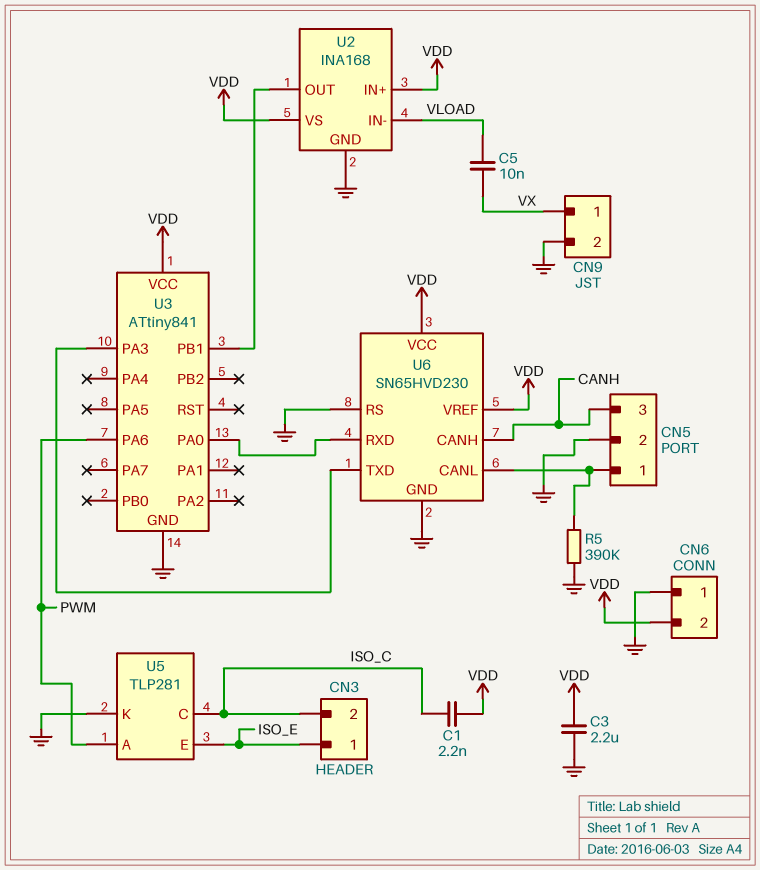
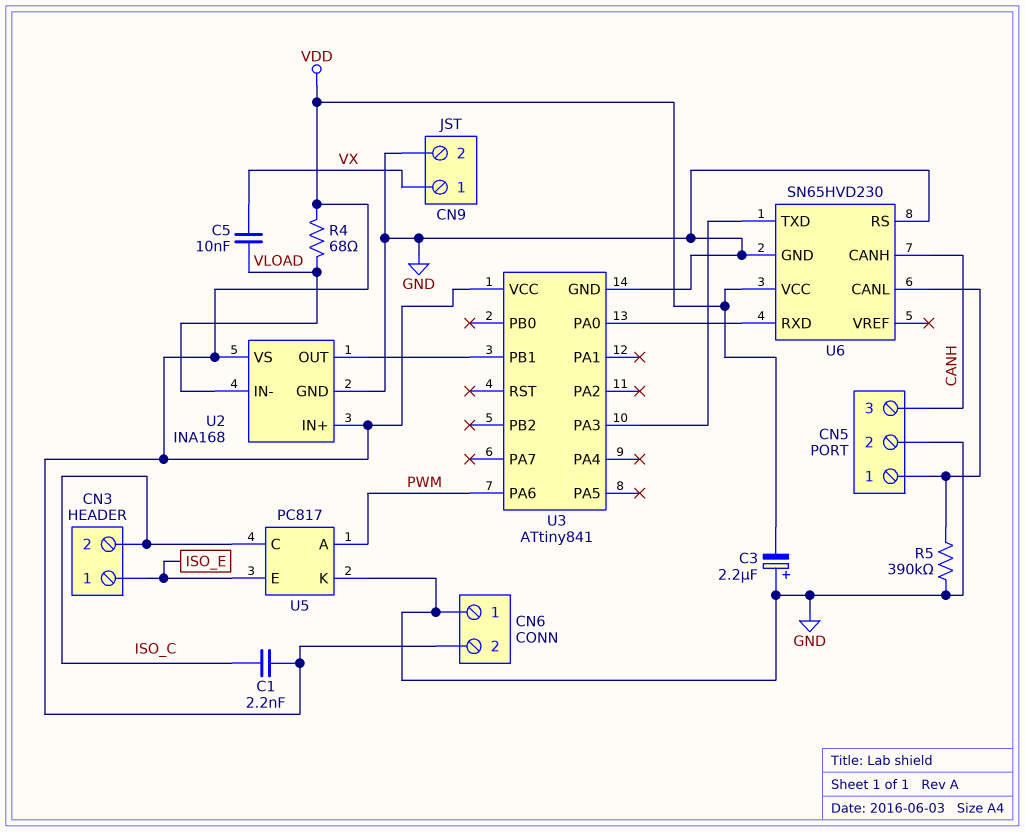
C3: 2.2uF (GND, VDD) -> 2.2uF (plus GND, minus VDD)
R4: none -> 68 (VDD, VLOAD)
U5: TLP281 -> PC817
U6 pin VREF: VDD -> none

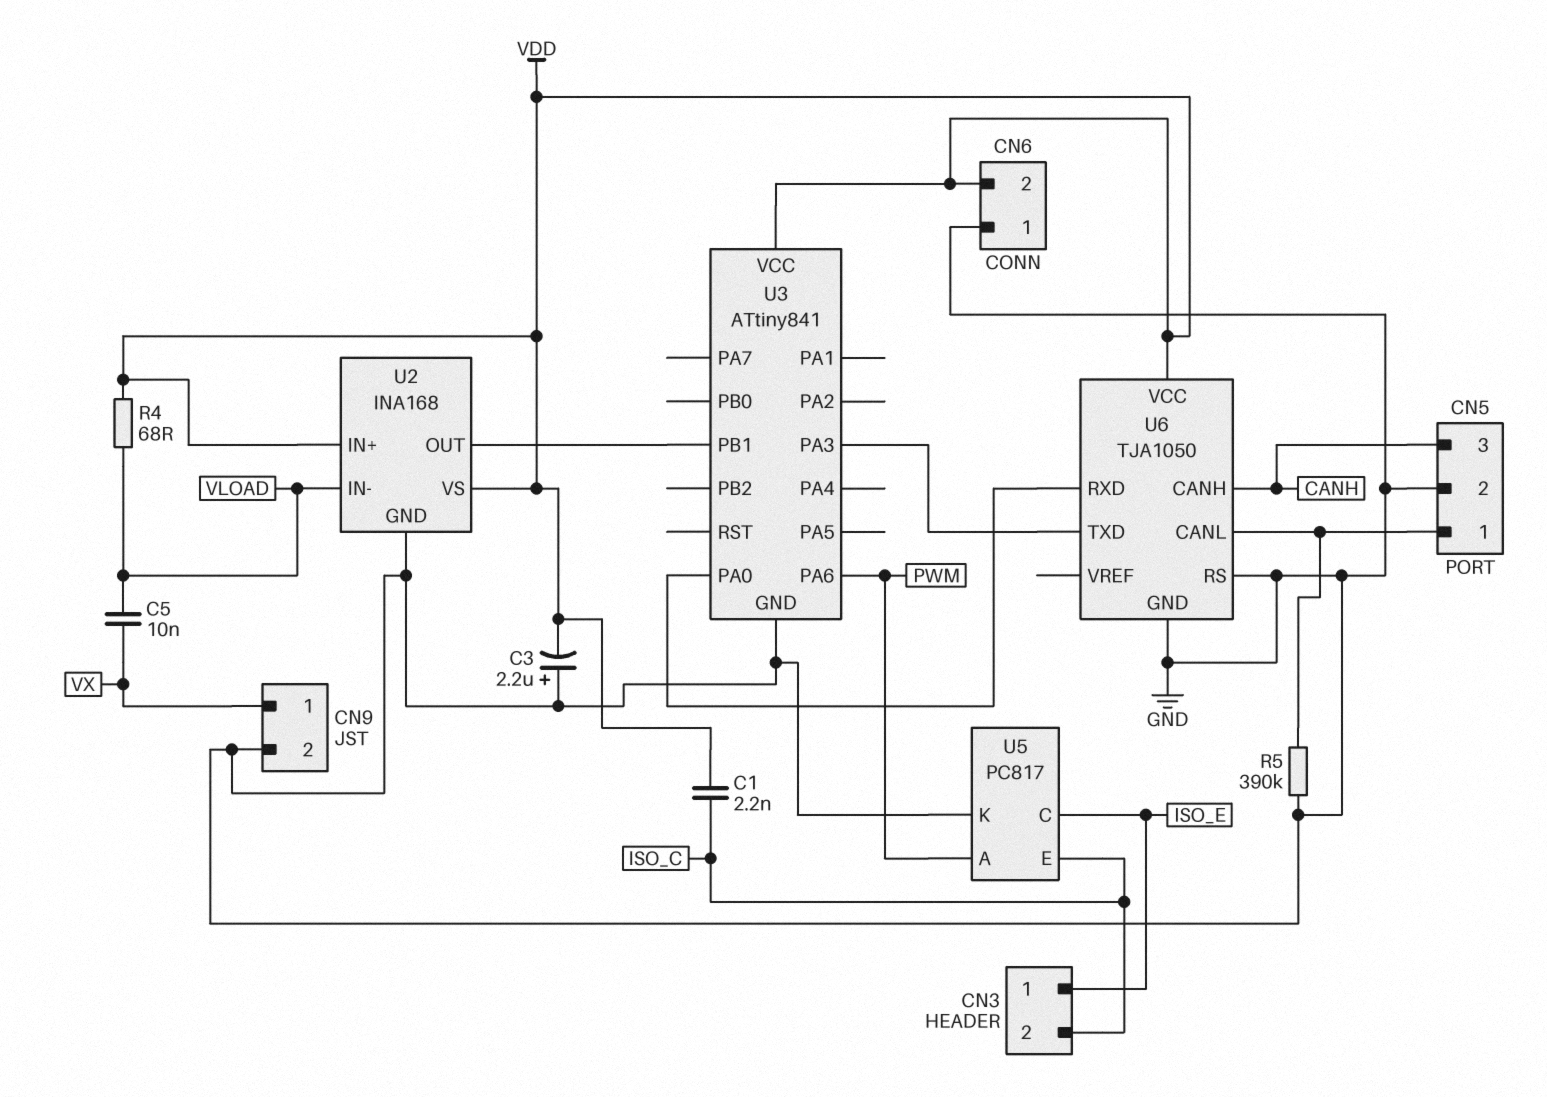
U5 pin C: ISO_C -> ISO_E
U5 pin E: ISO_E -> ISO_C
U6: SN65HVD230 -> TJA1050

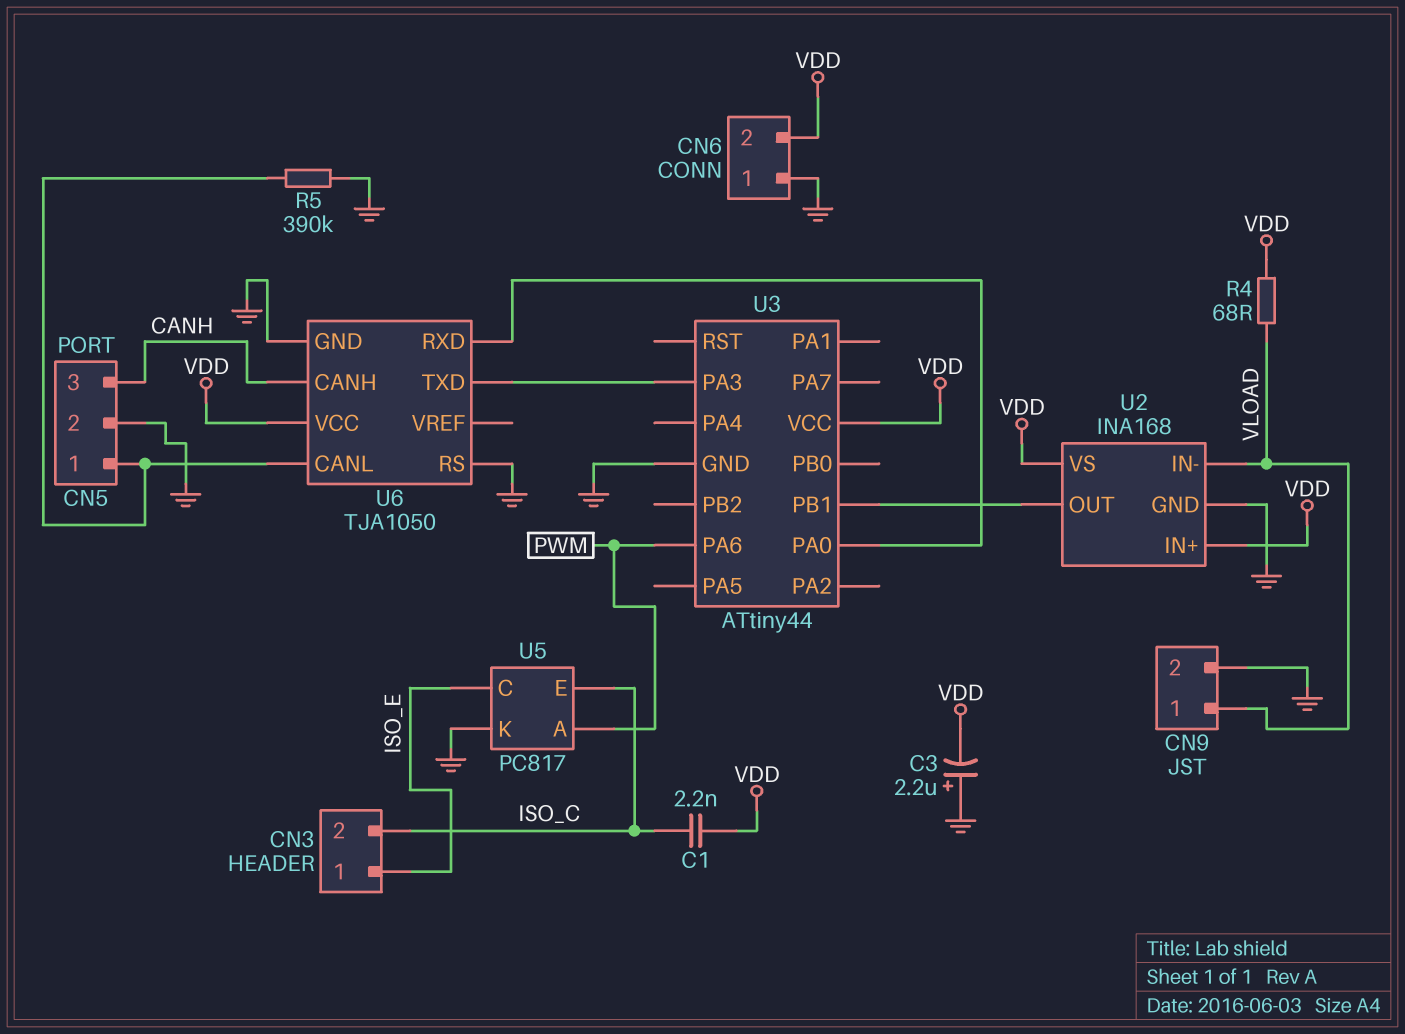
C5: 10nF (VLOAD, VX) -> none
CN9 pin 1: VX -> VLOAD
U3: ATtiny841 -> ATtiny44

